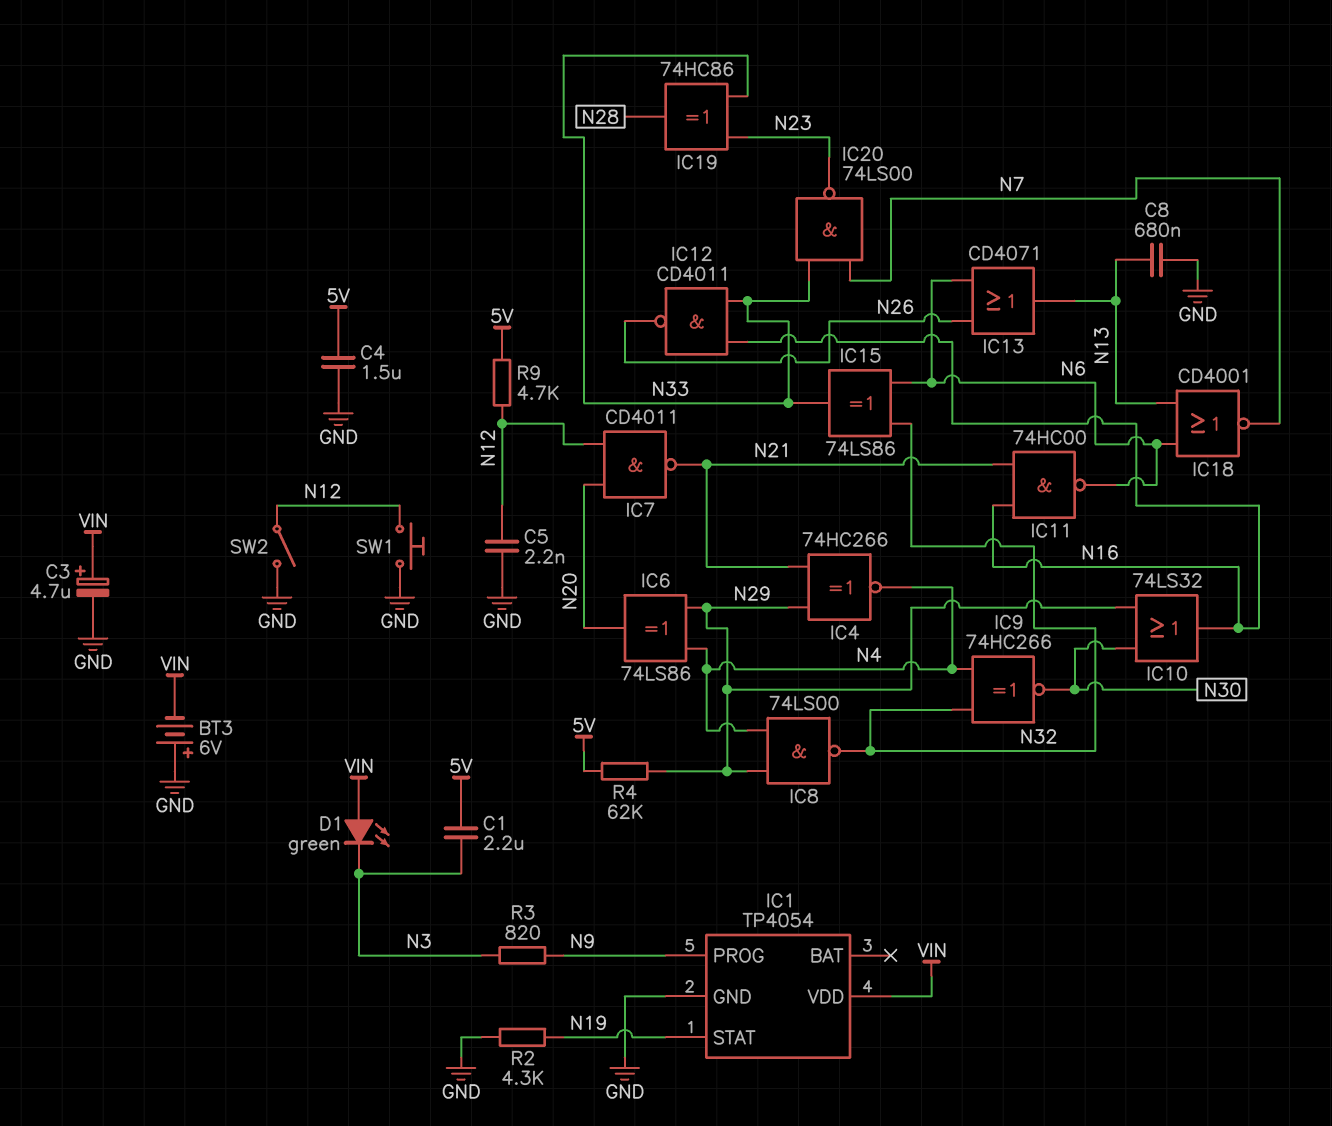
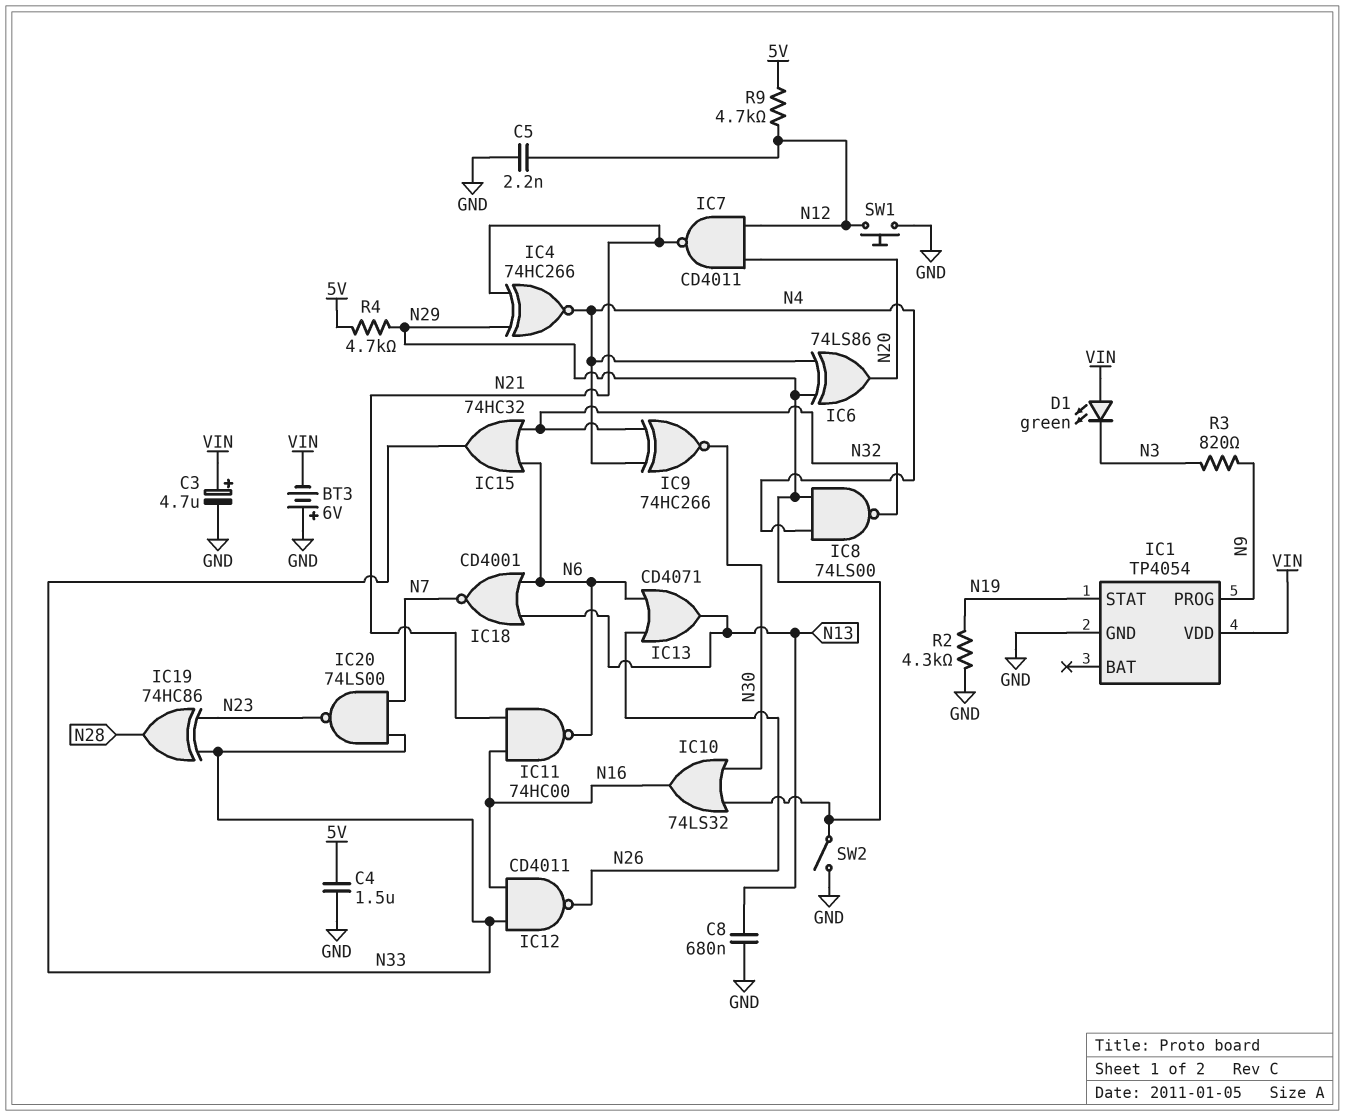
C1: 2.2uF (5V, N3) -> none
IC15: XOR 74LS86 (in N6, in N32, out N33) -> OR 74HC32 (in N6, in N32, out N33)
R4: 62k (5V, N29) -> 4.7k (5V, N29)
SW2: switch (GND, N12) -> switch (GND, N29)

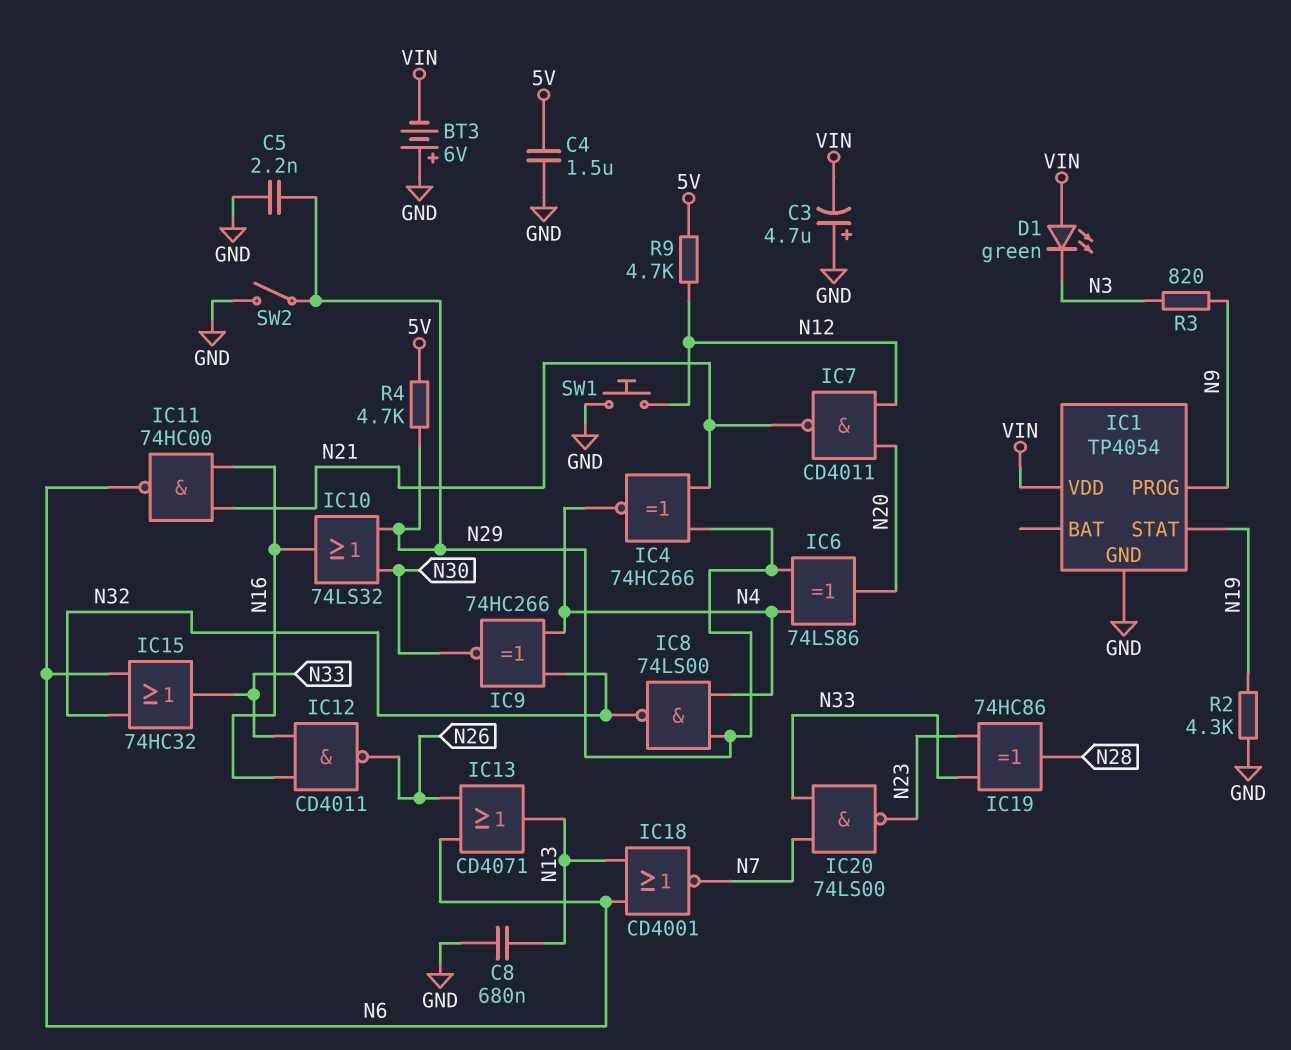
C3: 4.7uF (plus VIN, minus GND) -> 4.7uF (plus GND, minus VIN)
C5: 2.2nF (GND, N12) -> 2.2nF (GND, N29)

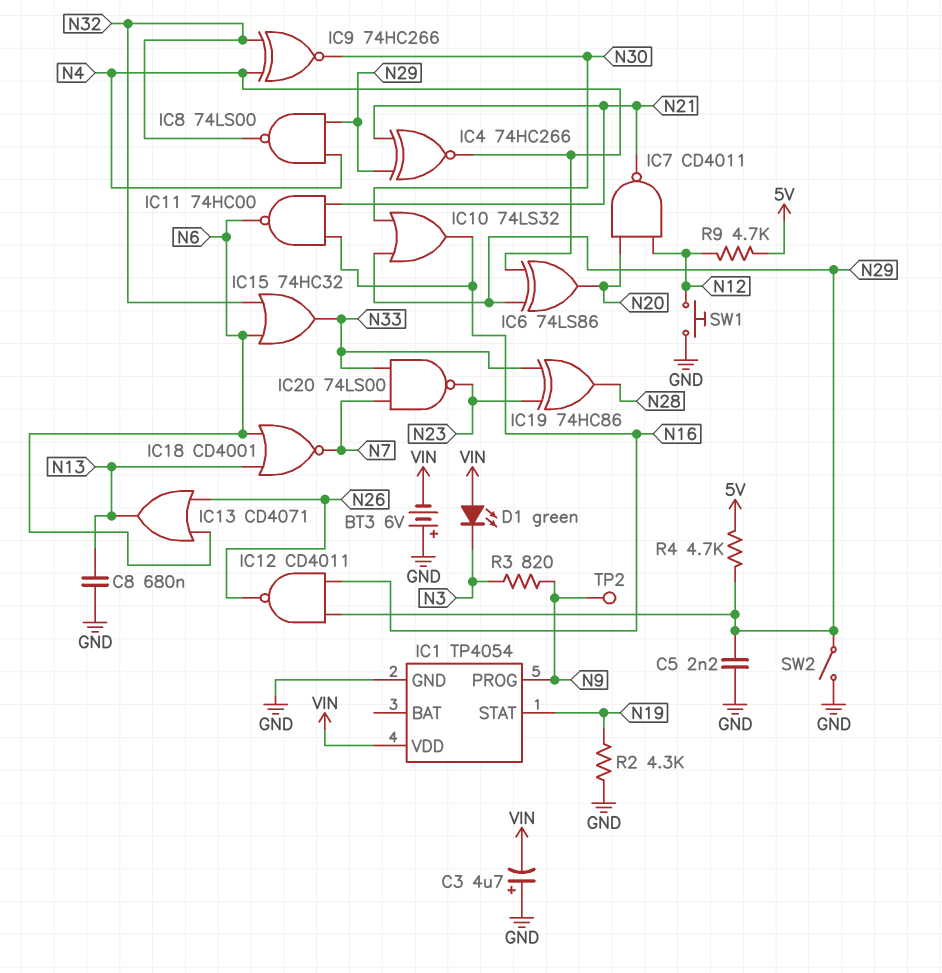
C4: 1.5uF (5V, GND) -> none
IC12: NAND CD4011 (in N16, in N33, out N26) -> NAND CD4011 (in N16, in N29, out N26)
TP2: none -> test point (N9)

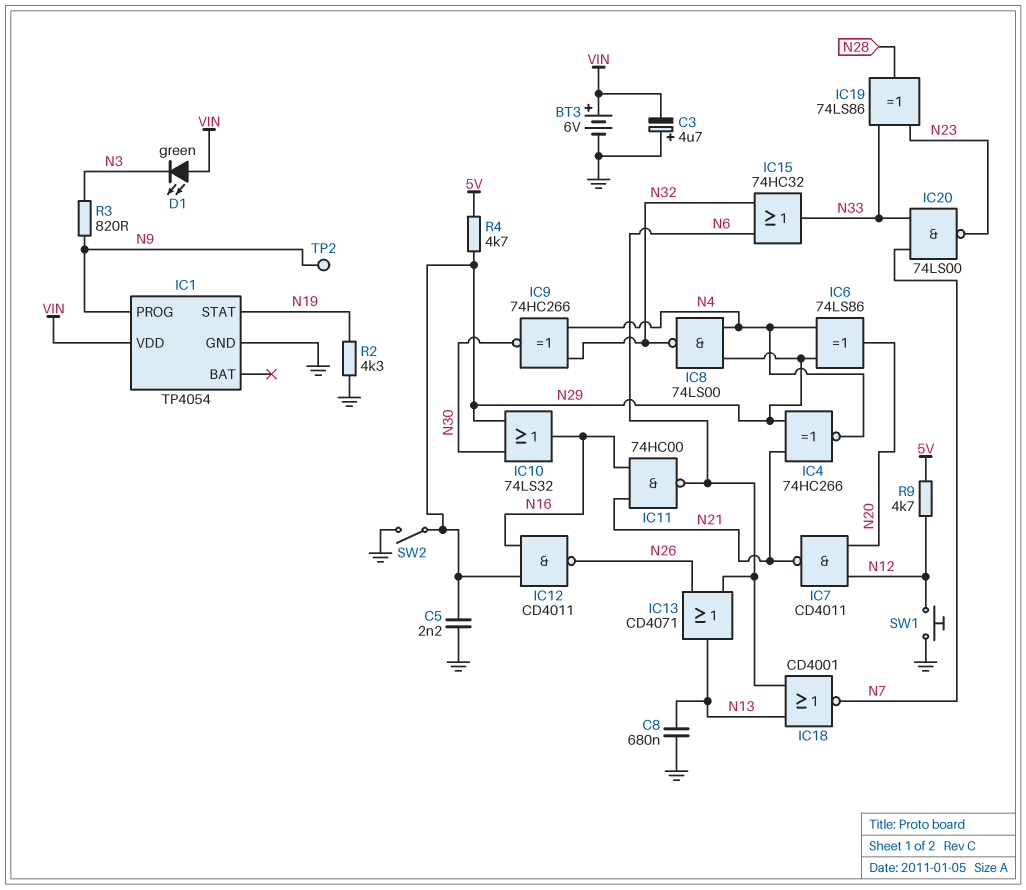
BT3: 6V (plus GND, minus VIN) -> 6V (plus VIN, minus GND)
IC19: XOR 74HC86 (in N23, in N33, out N28) -> XOR 74LS86 (in N23, in N33, out N28)

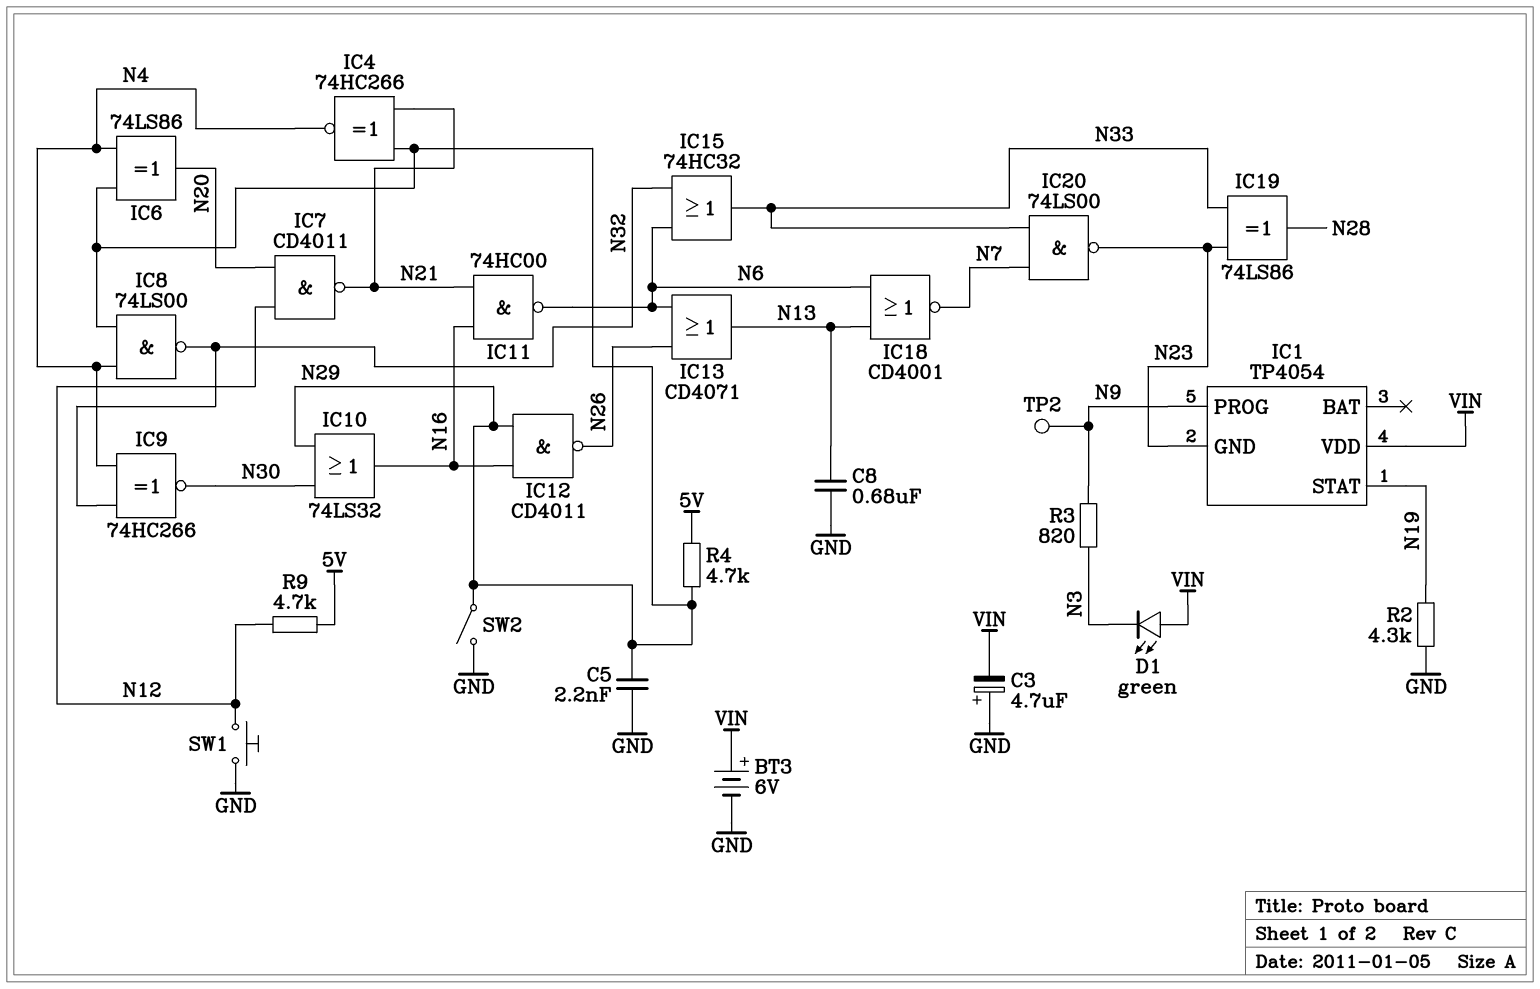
IC1 pin GND: GND -> N23

